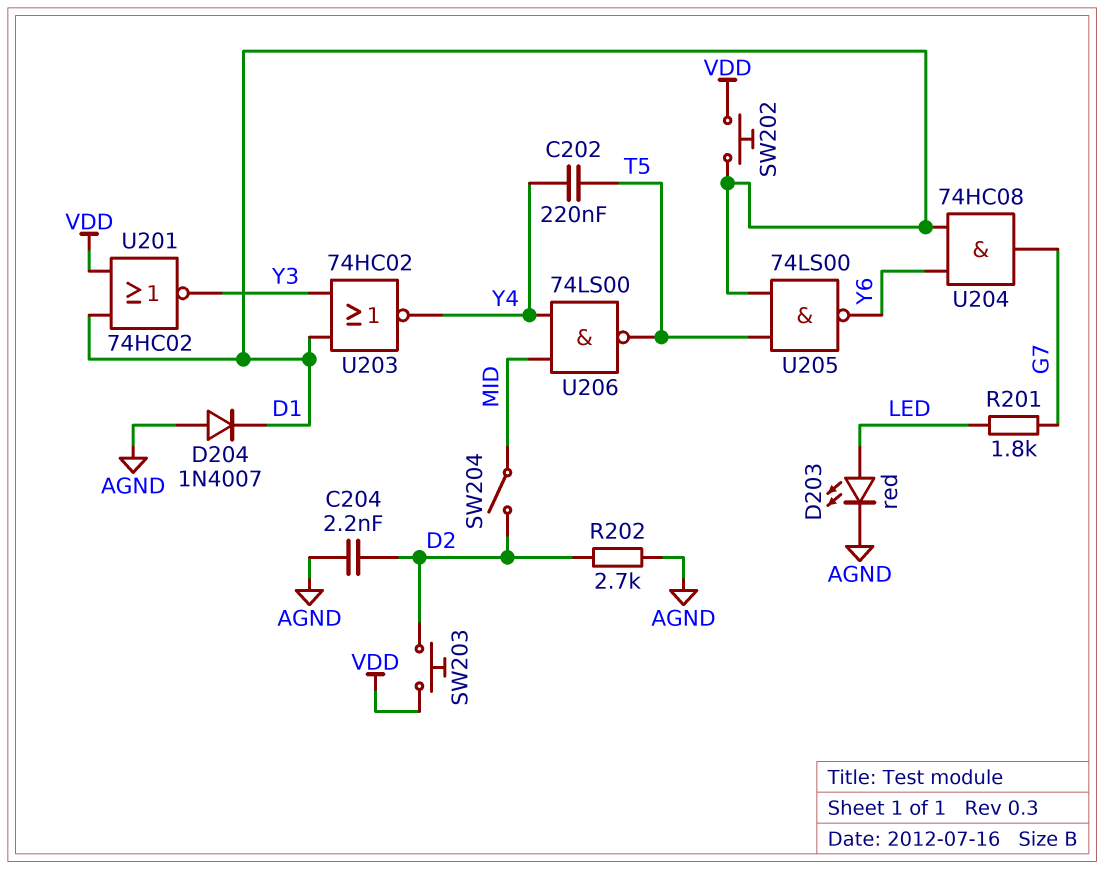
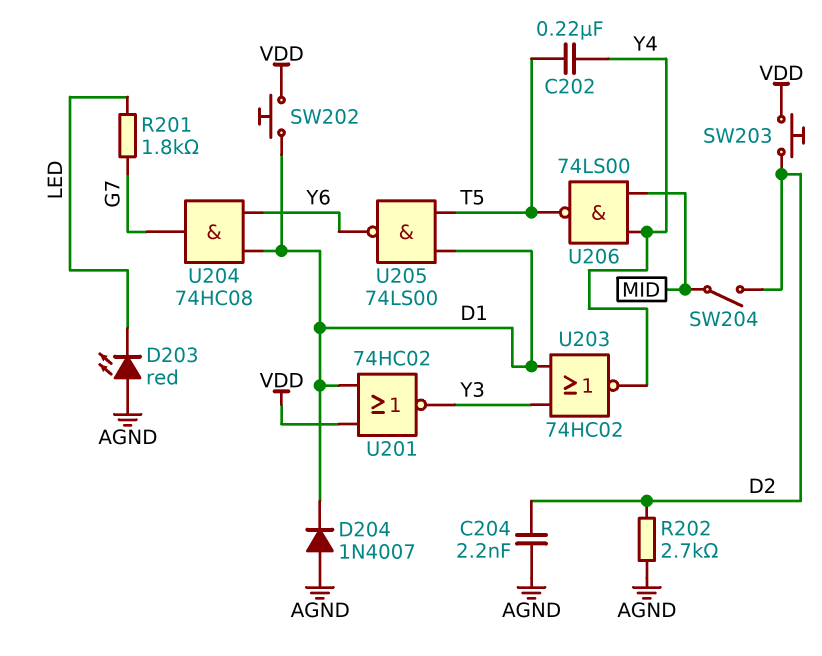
D203: LED red (A LED, K AGND) -> LED red (A AGND, K LED)

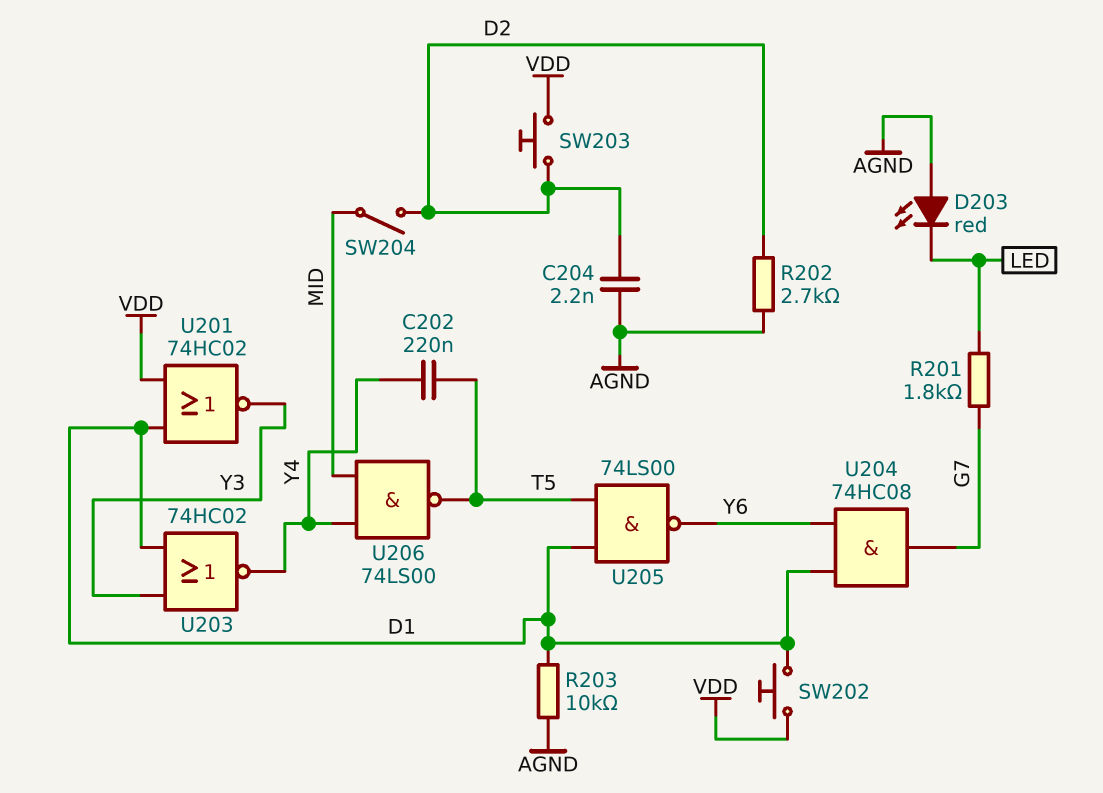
D204: diode 1N4007 (A AGND, K D1) -> none
R203: none -> 10k (AGND, D1)

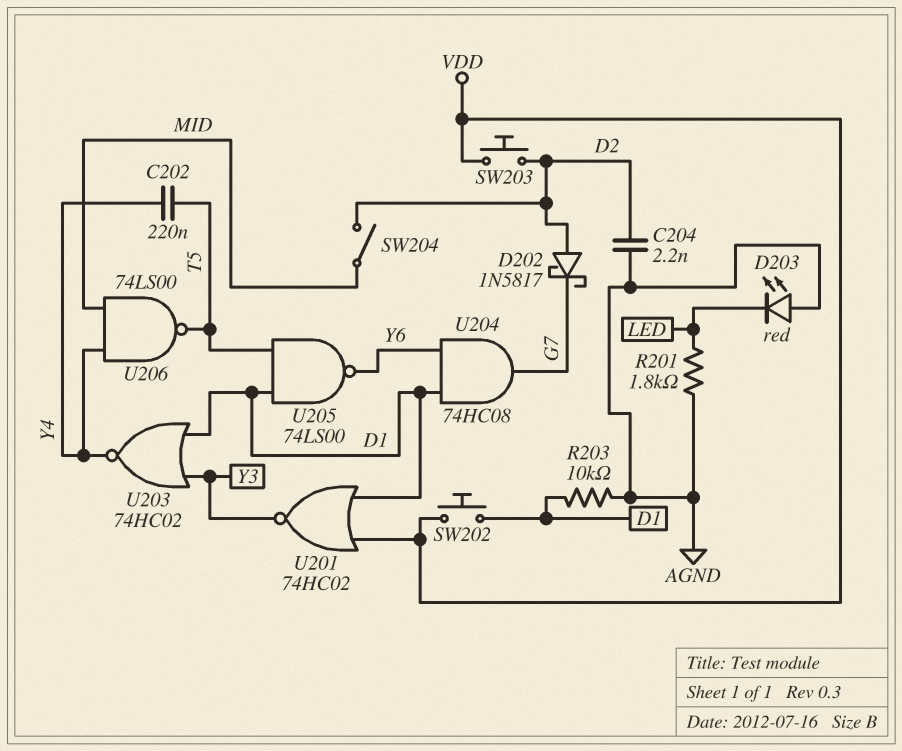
D202: none -> schottky 1N5817 (A D2, K G7)
R201: 1.8k (G7, LED) -> 1.8k (AGND, LED)
R202: 2.7k (AGND, D2) -> none

